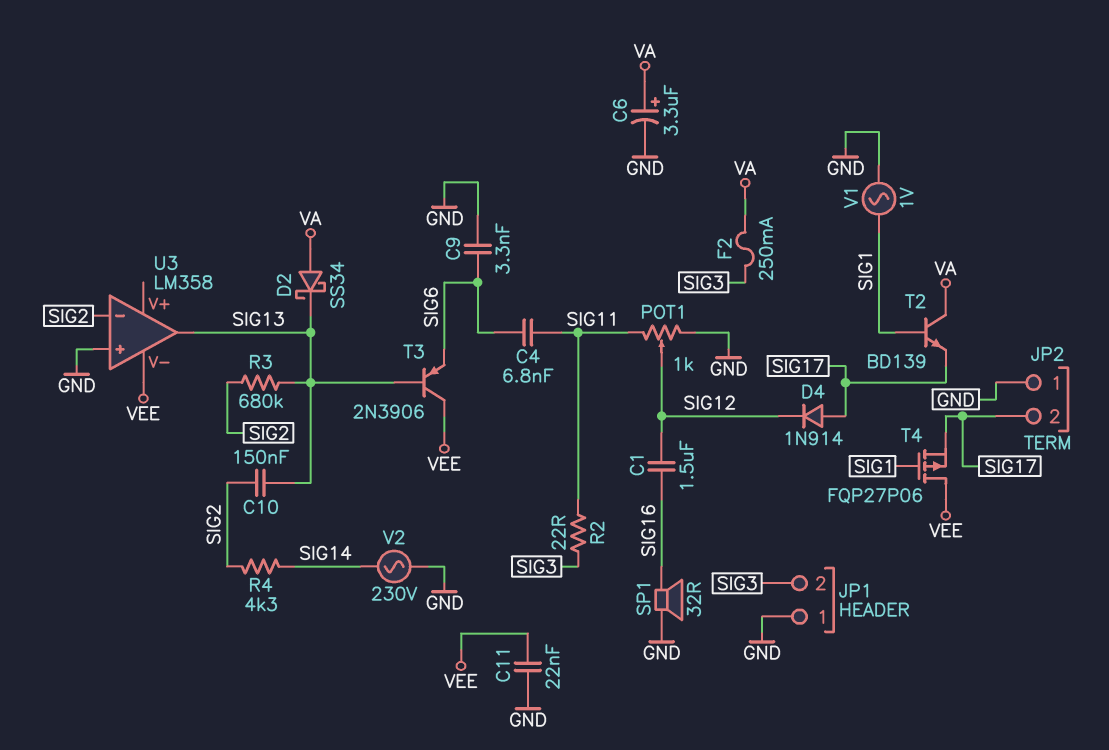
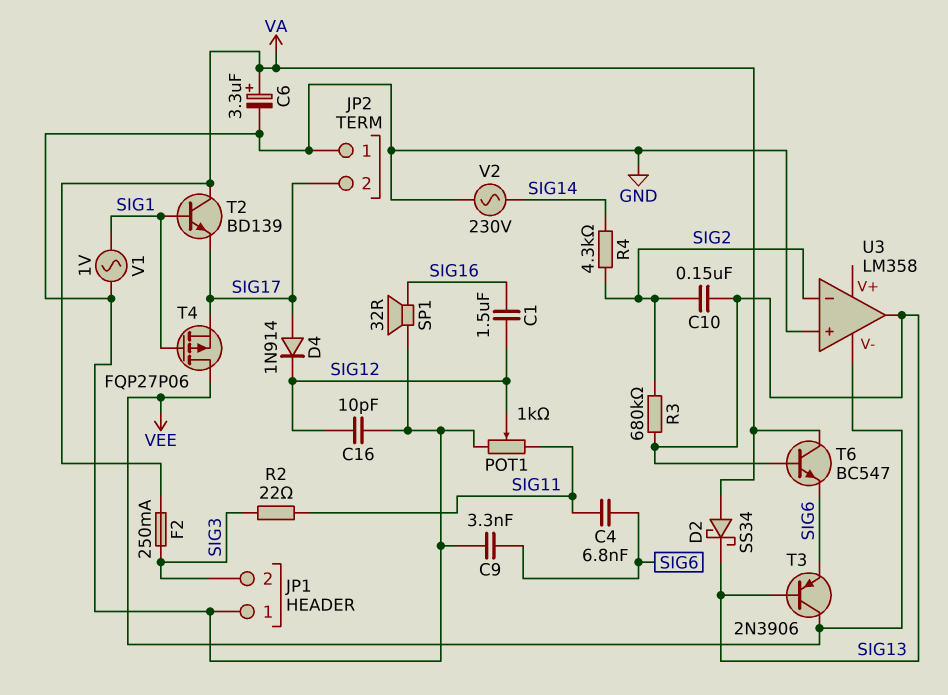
C11: 22nF (GND, VEE) -> none
C16: none -> 10pF (GND, SIG12)
T6: none -> NPN BC547 (B SIG13, C VA, E SIG6)

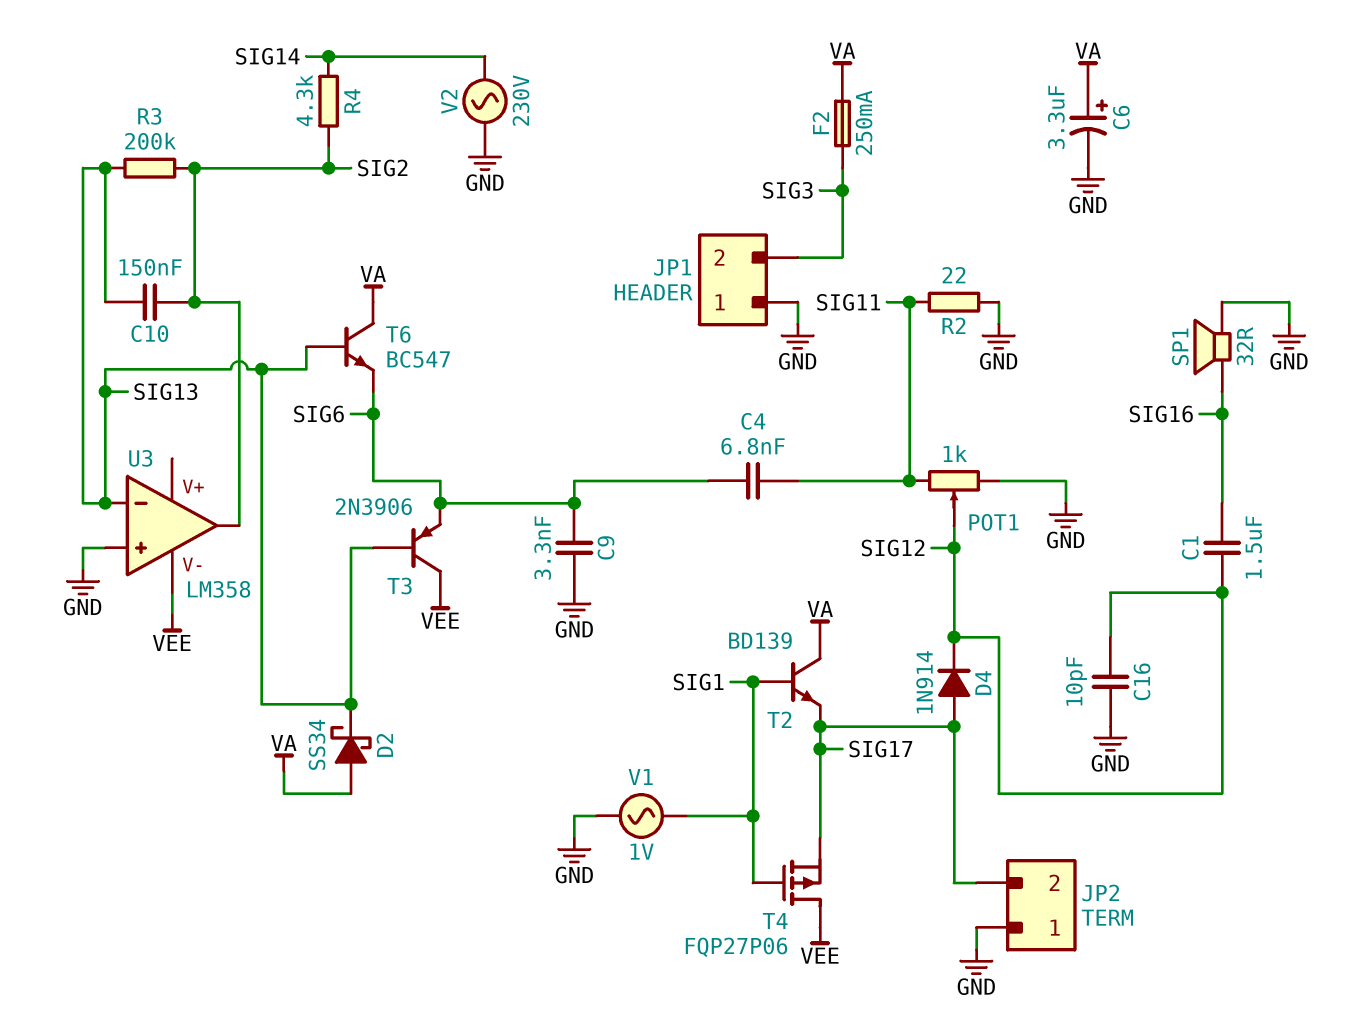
R2: 22 (SIG3, SIG11) -> 22 (GND, SIG11)
R3: 680k (SIG2, SIG13) -> 200k (SIG2, SIG13)
U3 pin in-: SIG2 -> SIG13
U3 pin out: SIG13 -> SIG2

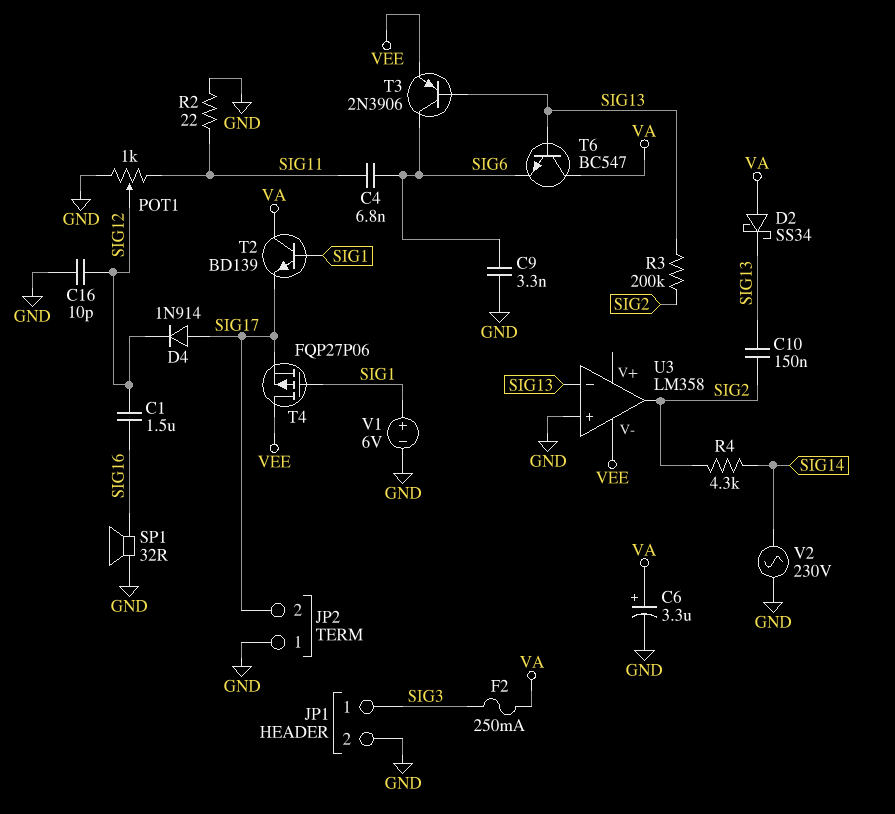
JP1 pin 1: GND -> SIG3
JP1 pin 2: SIG3 -> GND
T3: PNP 2N3906 (B SIG13, C VEE, E SIG6) -> PNP 2N3906 (B SIG13, C SIG6, E VEE)
V1: AC 1V (GND, SIG1) -> 6V (plus SIG1, minus GND)

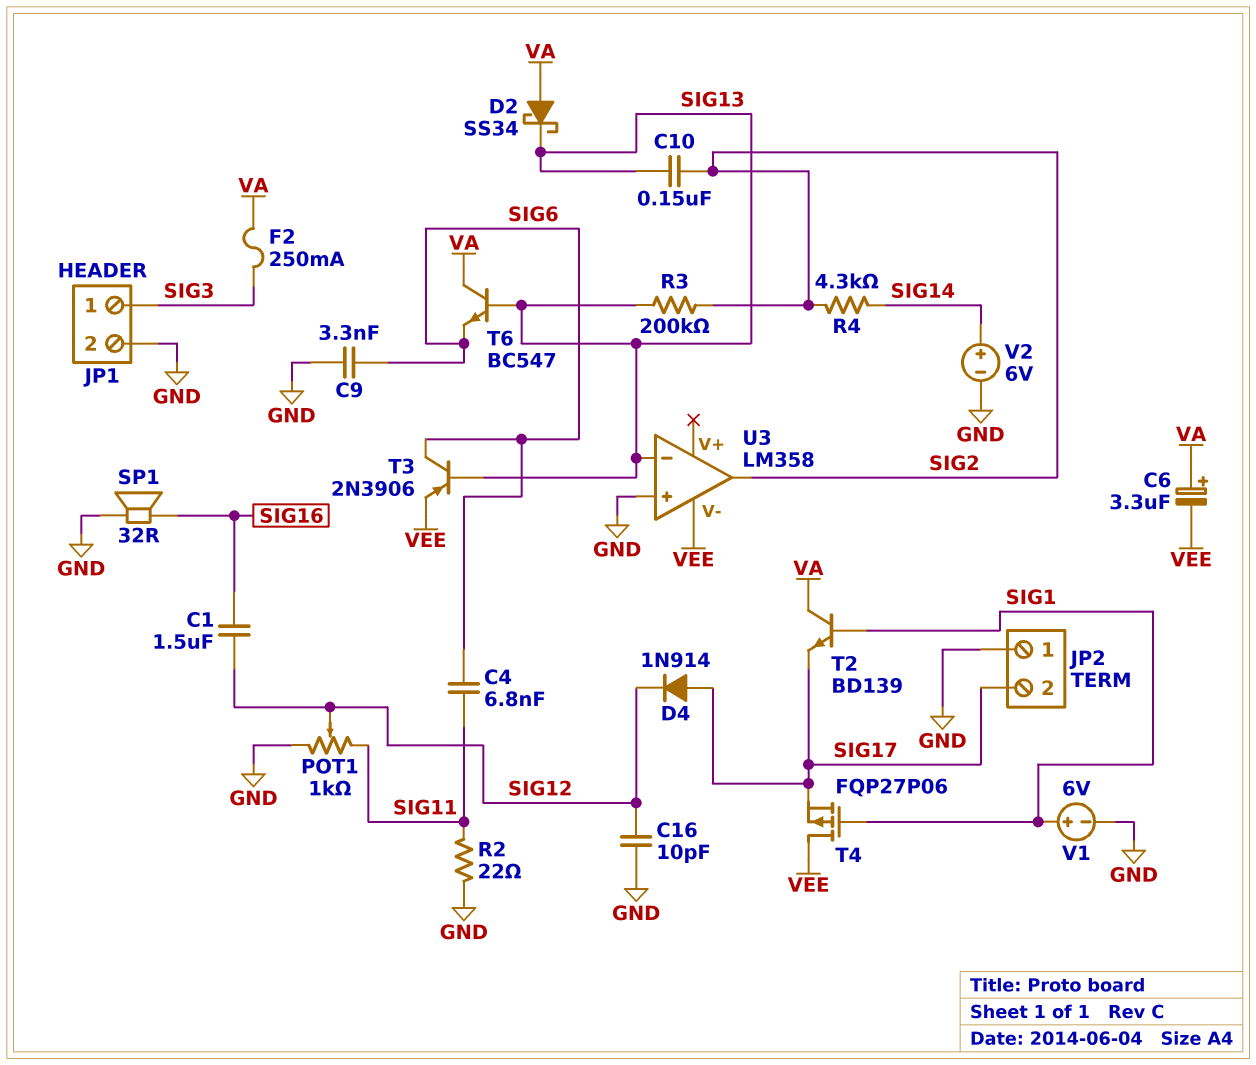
C6: 3.3uF (plus VA, minus GND) -> 3.3uF (plus VA, minus VEE)
V2: AC 230V (GND, SIG14) -> 6V (plus SIG14, minus GND)

